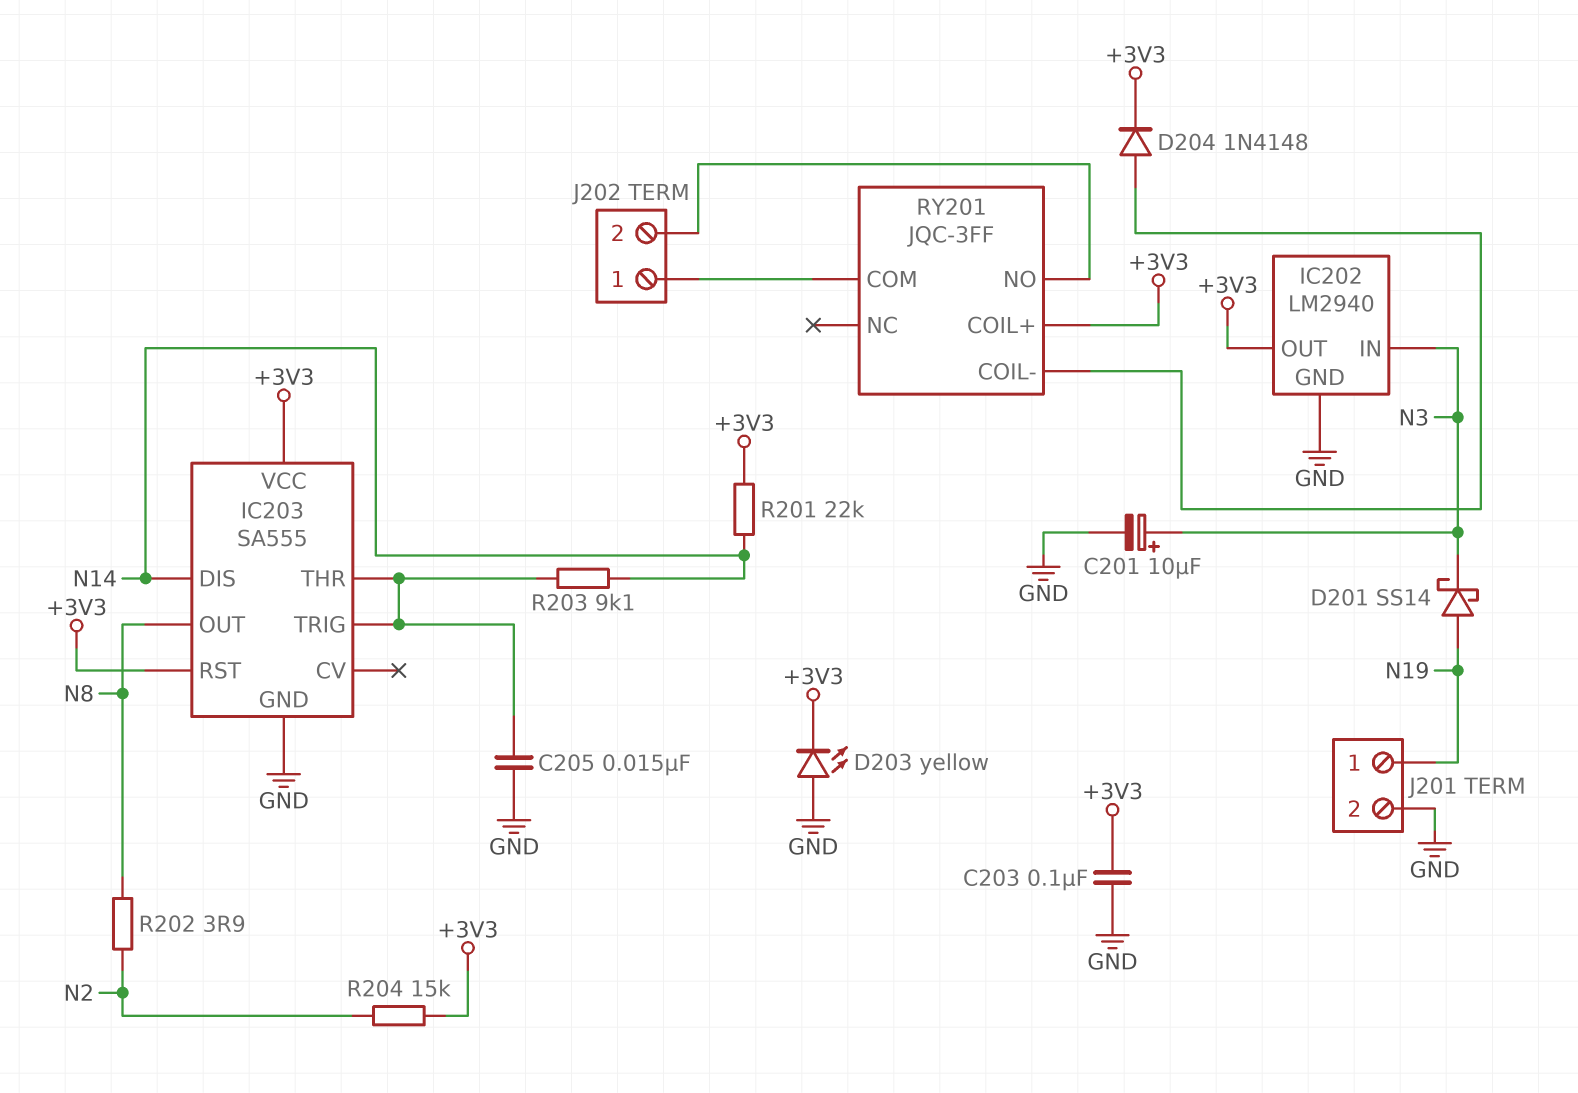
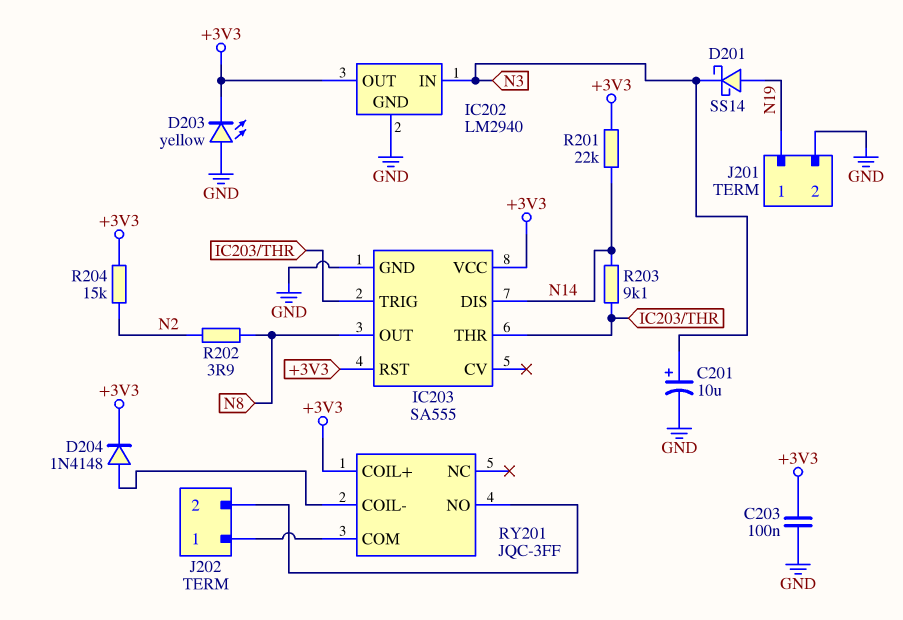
C205: 15nF (GND, IC203/THR) -> none

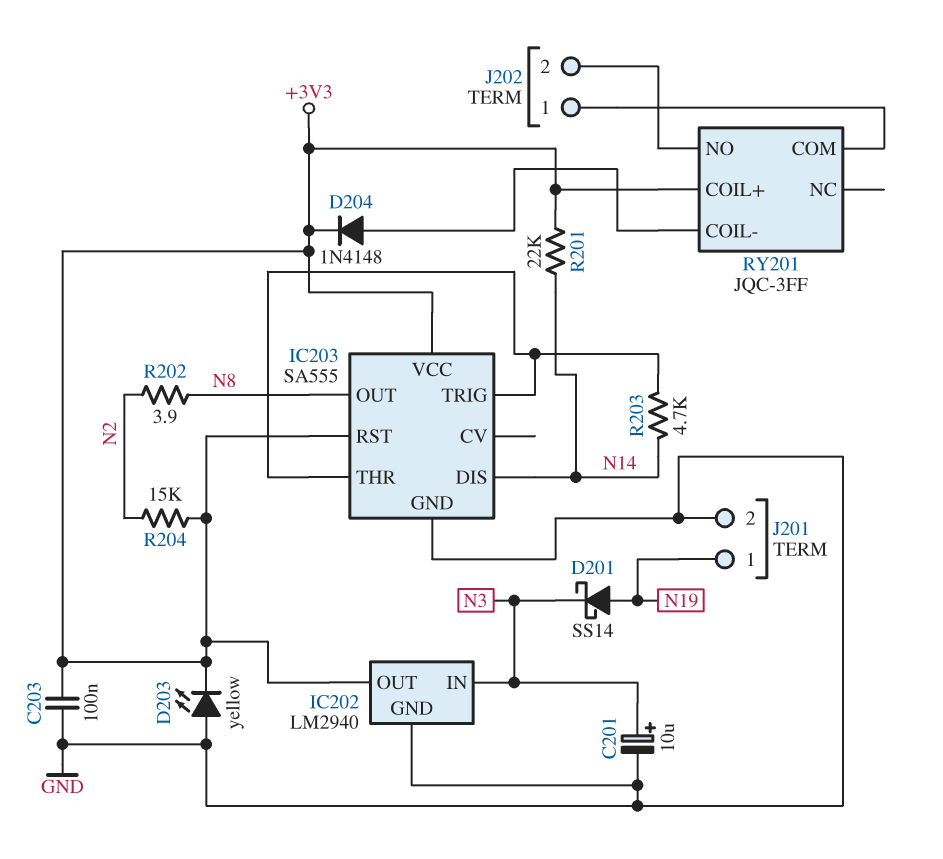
R203: 9.1k (IC203/THR, N14) -> 4.7k (IC203/THR, N14)

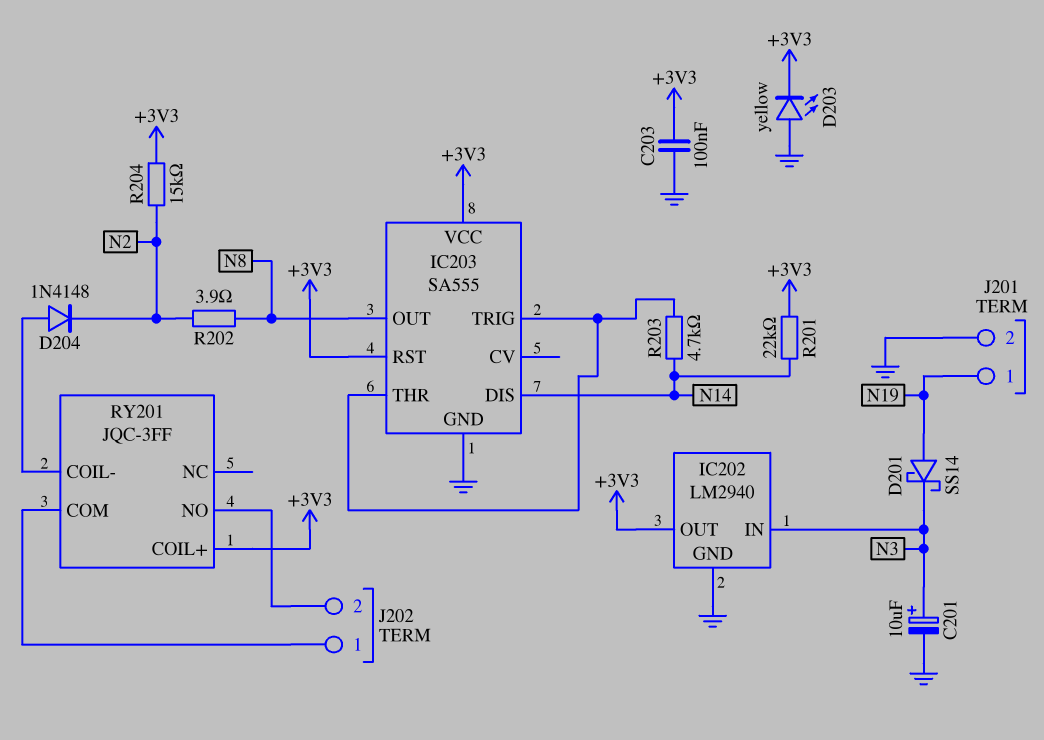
D204: diode 1N4148 (A RY201/COIL-, K +3V3) -> diode 1N4148 (A RY201/COIL-, K N2)

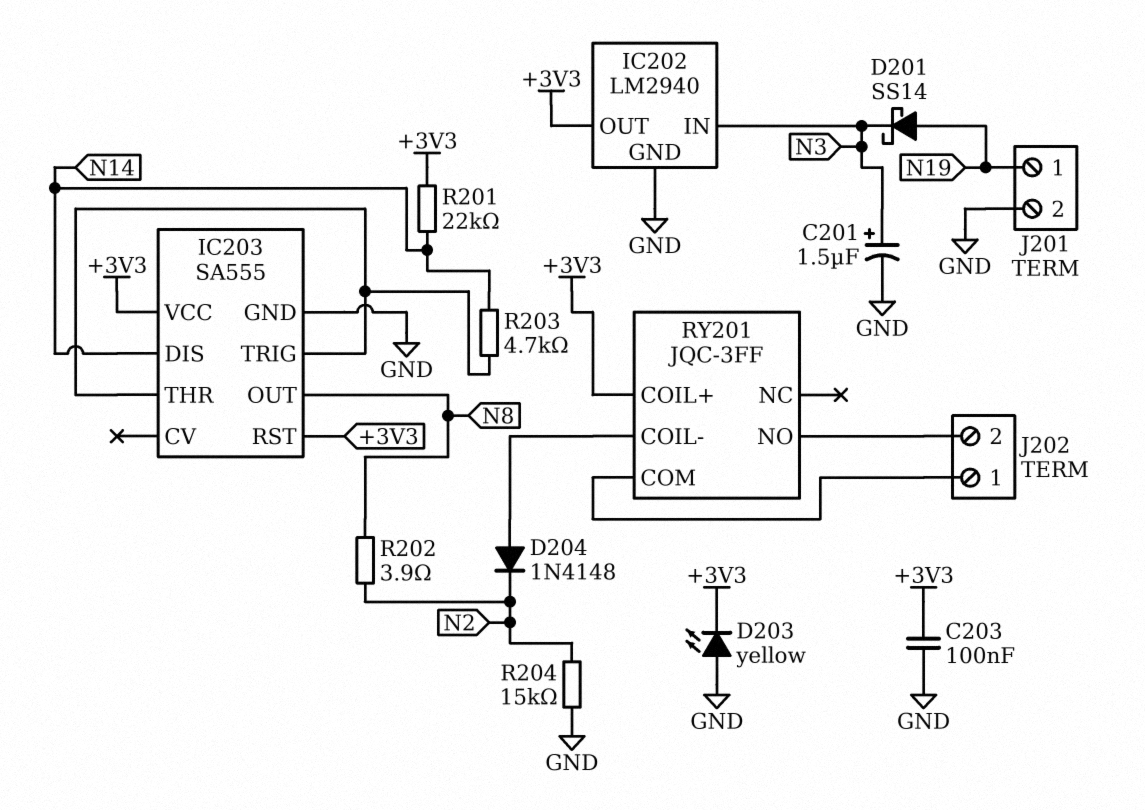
C201: 10uF (plus N3, minus GND) -> 1.5uF (plus N3, minus GND)
R204: 15k (+3V3, N2) -> 15k (GND, N2)

